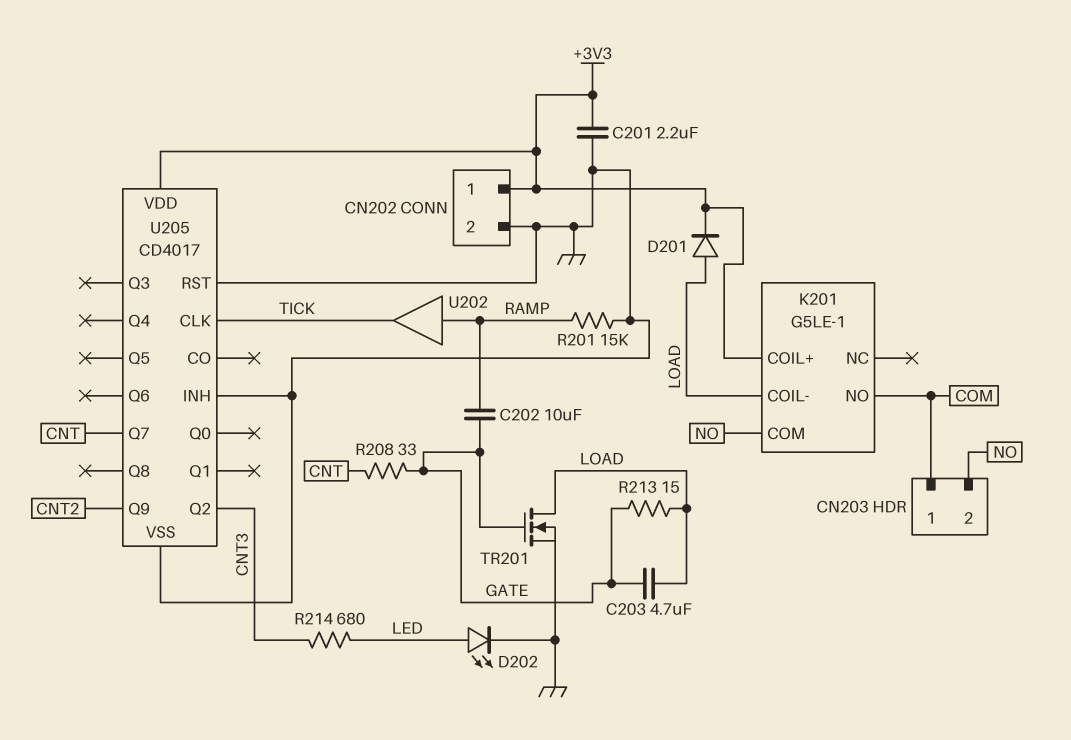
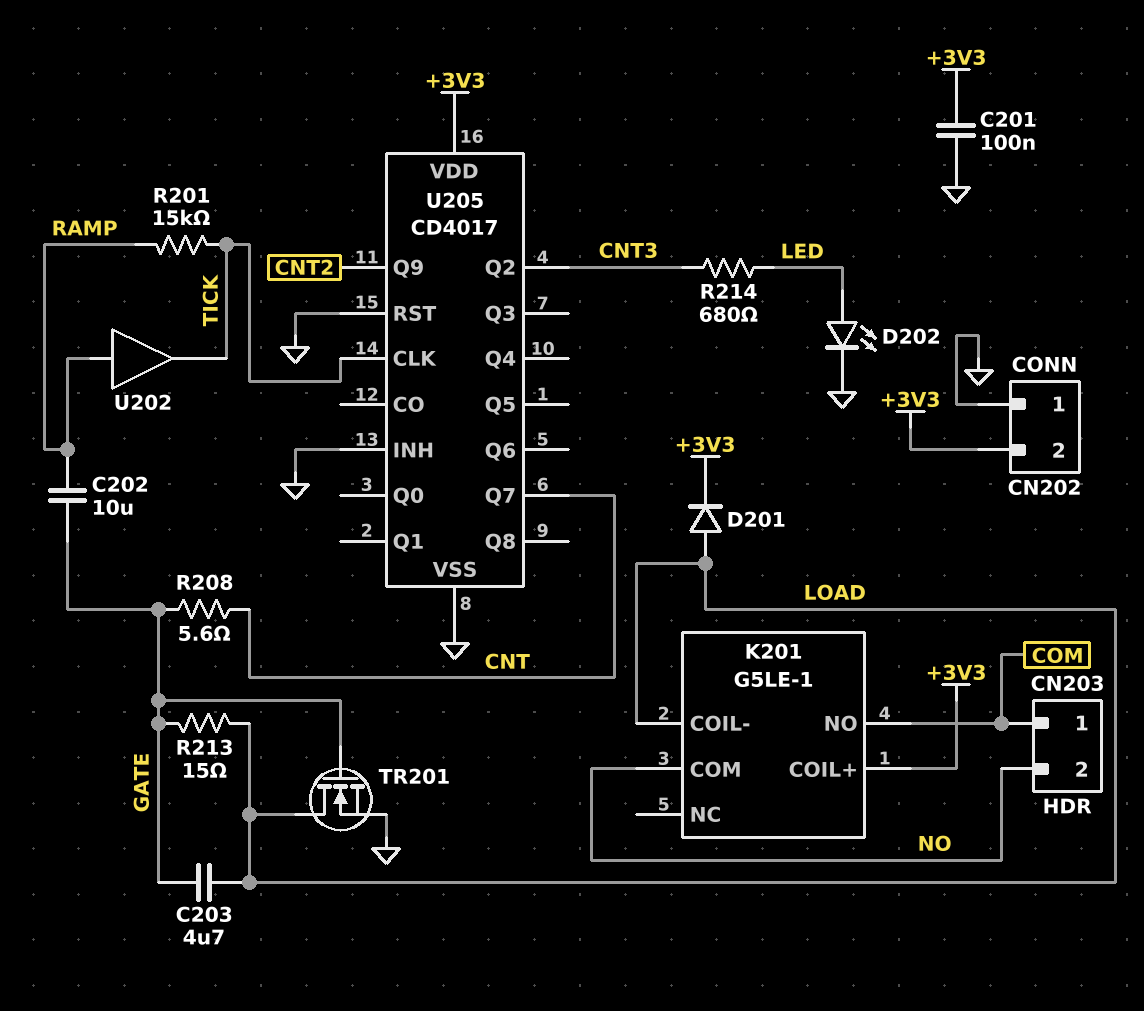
C201: 2.2uF (+3V3, GND) -> 100nF (+3V3, GND)
CN202 pin 1: +3V3 -> GND
CN202 pin 2: GND -> +3V3
R201: 15k (GND, RAMP) -> 15k (RAMP, TICK)
R208: 33 (CNT, GATE) -> 5.6 (CNT, GATE)

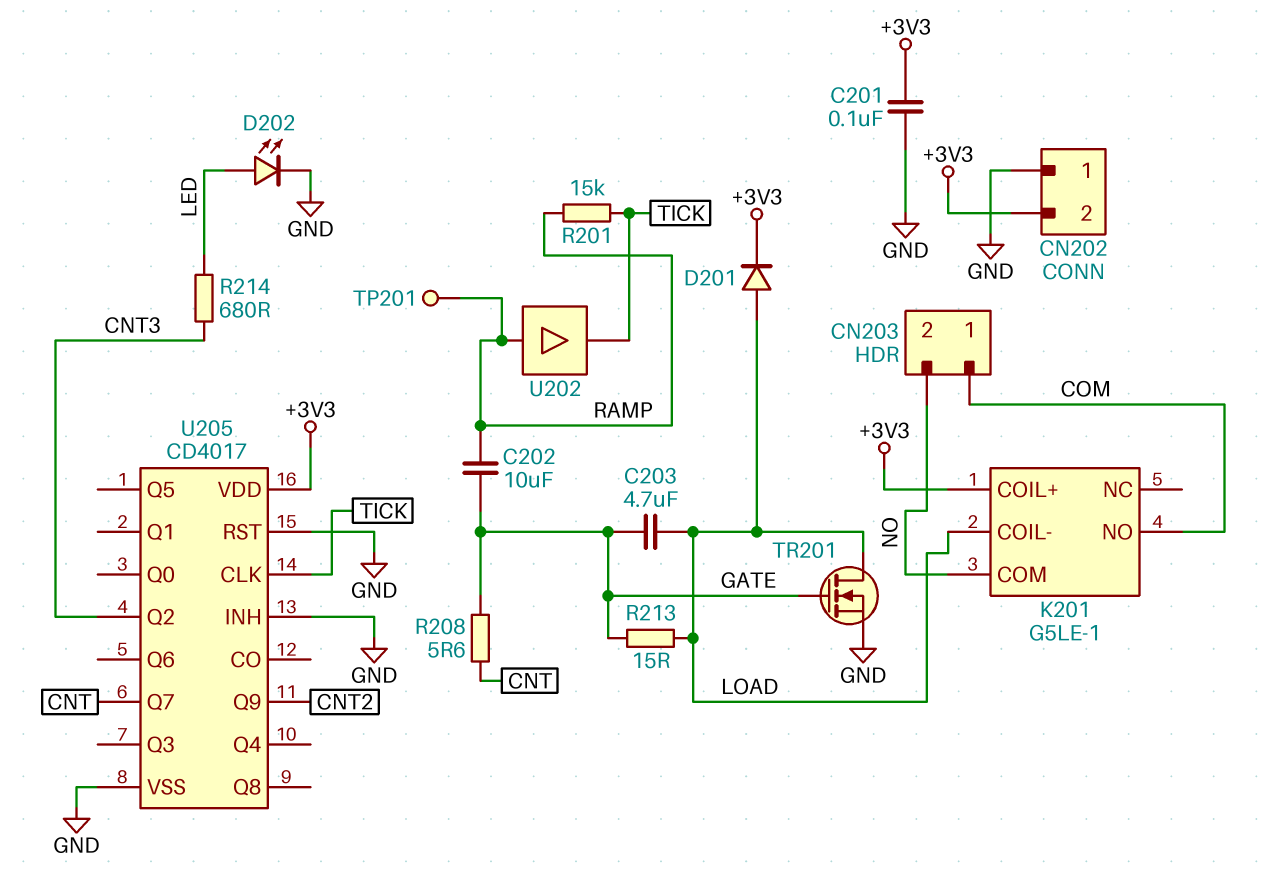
TP201: none -> test point (RAMP)

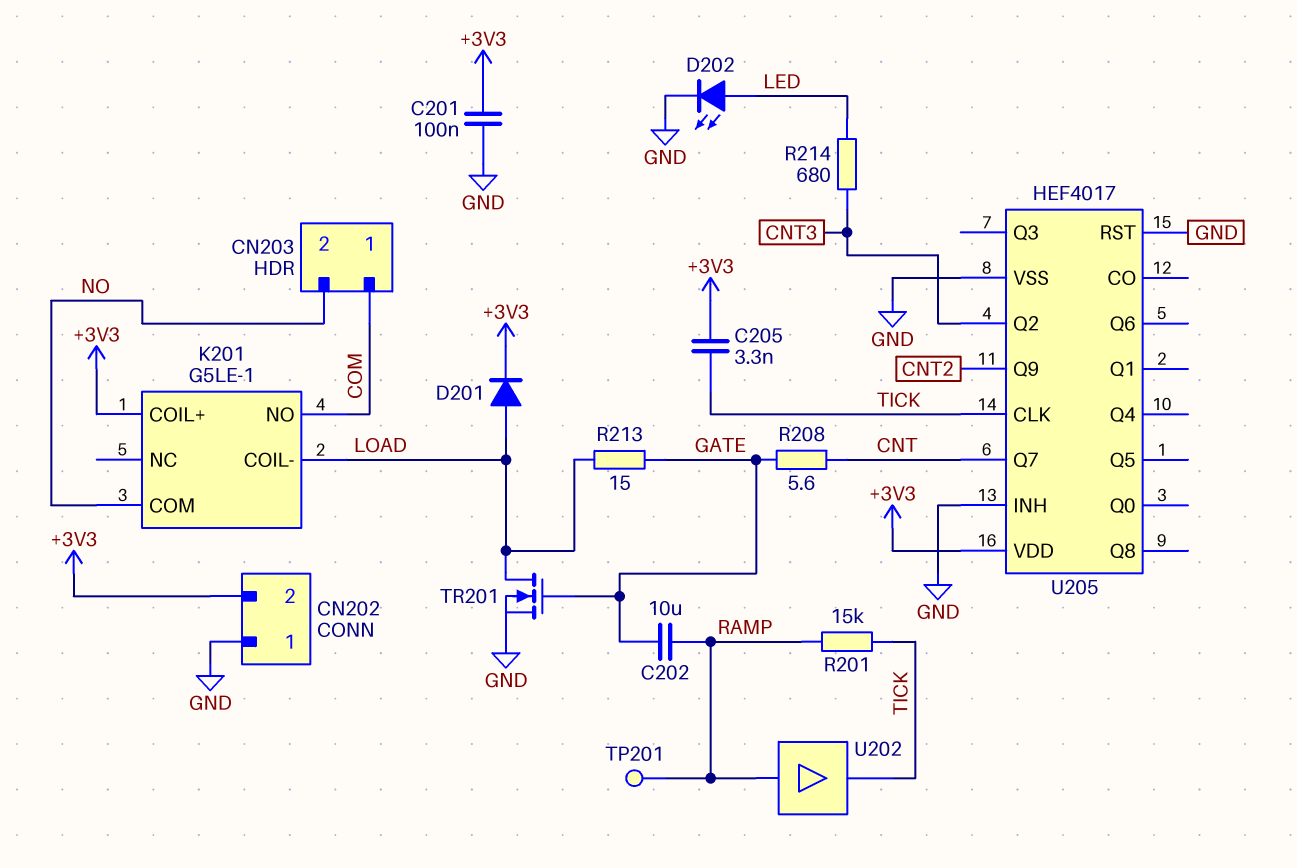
C203: 4.7uF (GATE, LOAD) -> none
C205: none -> 3.3nF (+3V3, TICK)
U205: CD4017 -> HEF4017

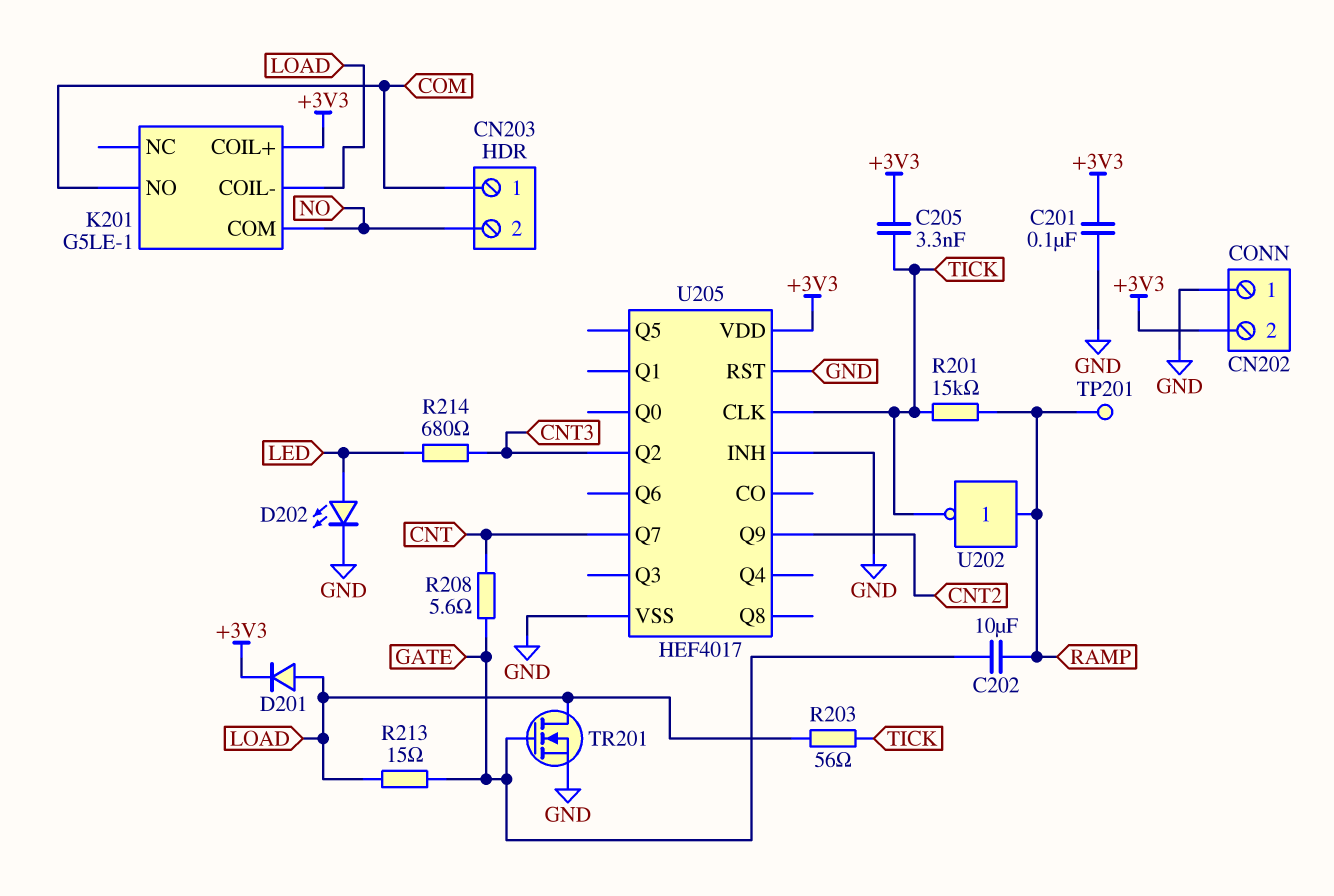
R203: none -> 56 (LOAD, TICK)
U202: buffer (in RAMP, out TICK) -> NOT (in RAMP, out TICK)

